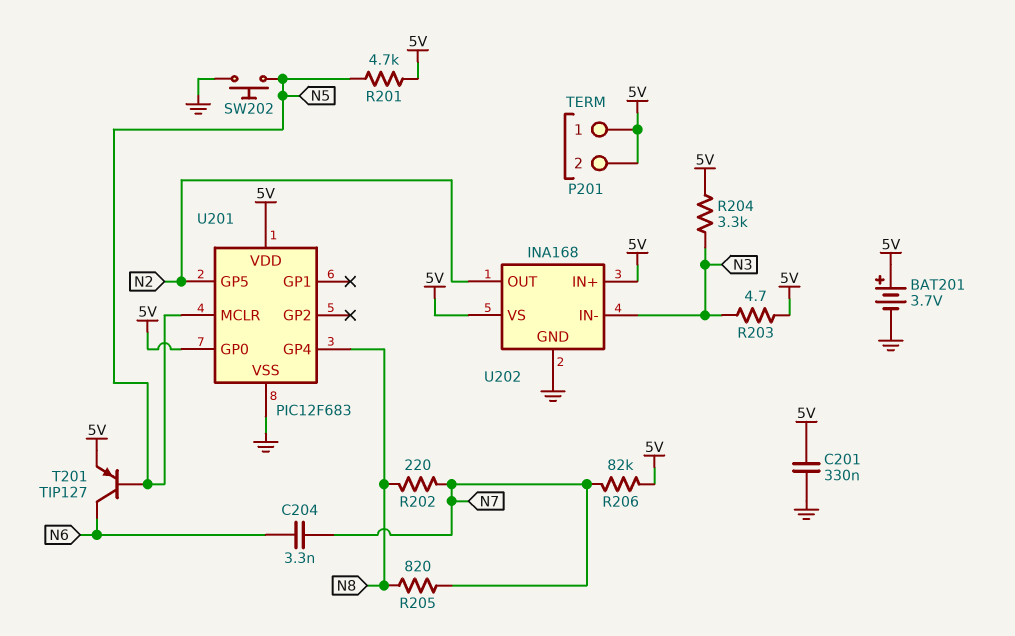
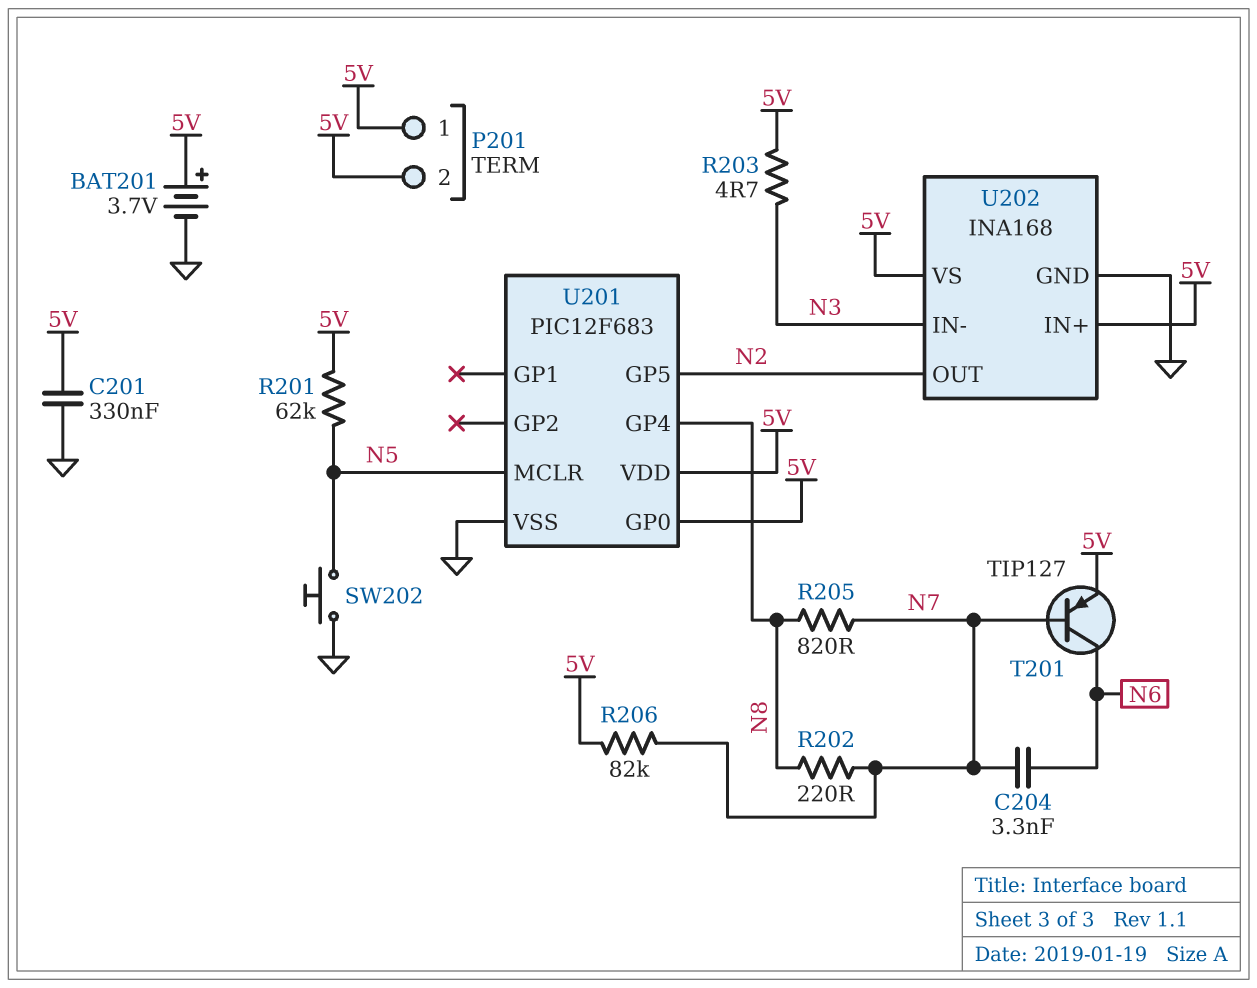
R201: 4.7k (5V, N5) -> 62k (5V, N5)
R204: 3.3k (5V, N3) -> none
T201: PNP TIP127 (B N5, C N6, E 5V) -> PNP TIP127 (B N7, C N6, E 5V)

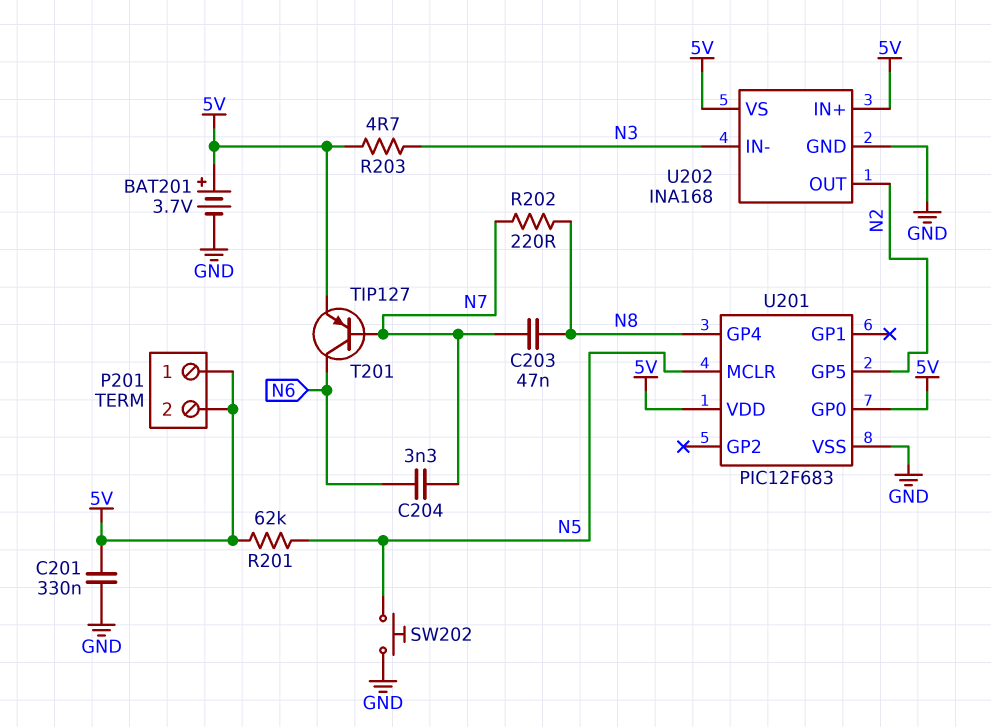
C203: none -> 47nF (N7, N8)
R205: 820 (N7, N8) -> none
R206: 82k (5V, N7) -> none

